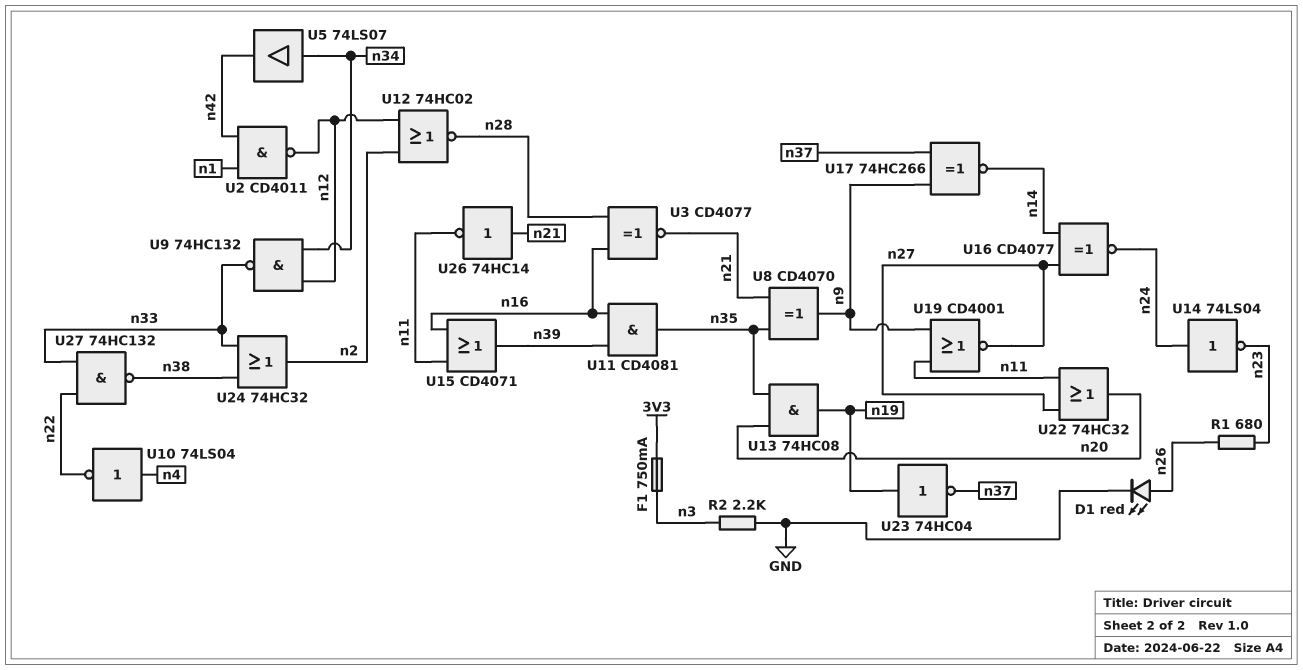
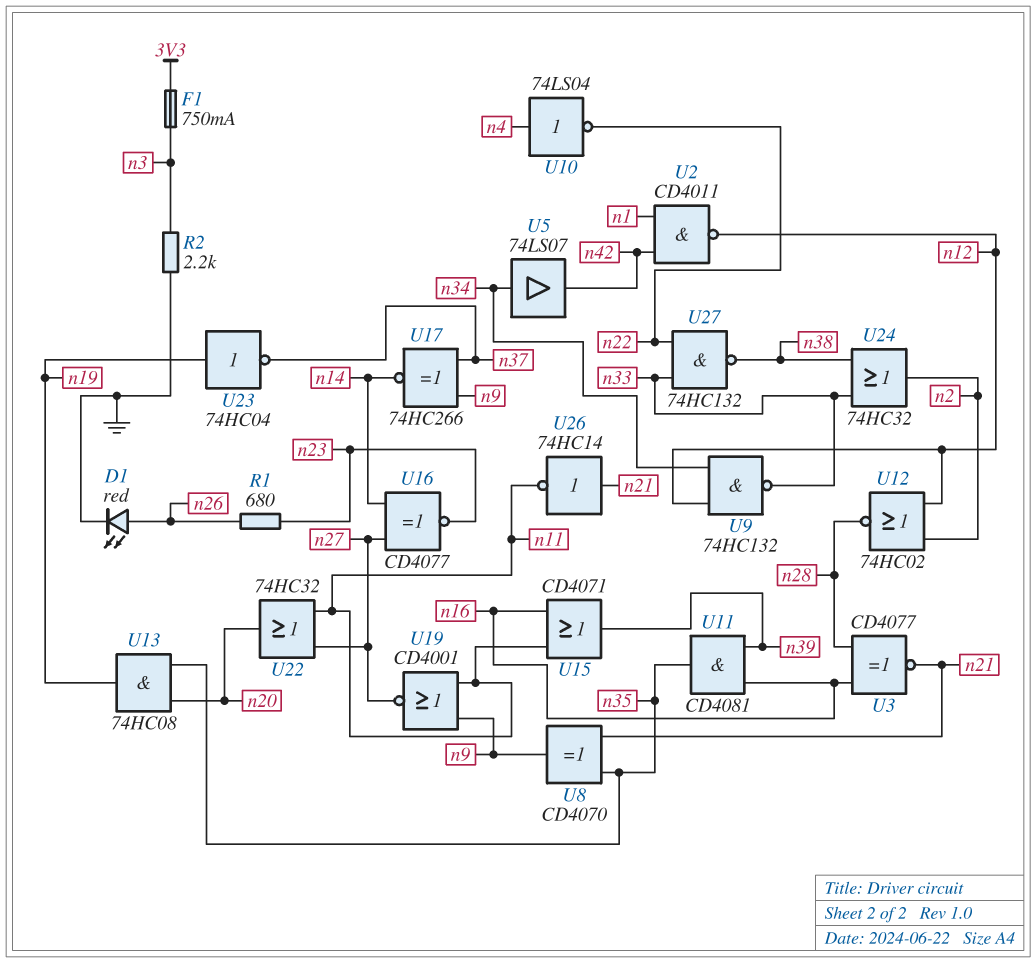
U14: NOT 74LS04 (in n24, out n23) -> none
U16: XNOR CD4077 (in n14, in n27, out n24) -> XNOR CD4077 (in n14, in n27, out n23)

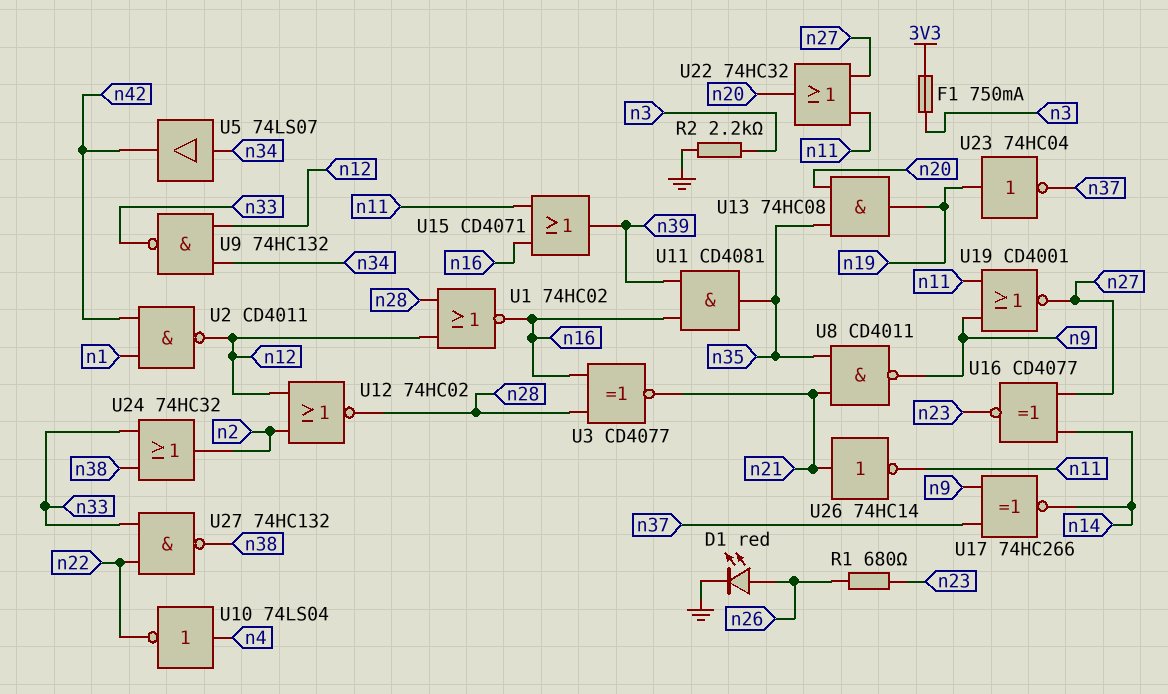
U1: none -> NOR 74HC02 (in n12, in n28, out n16)
U8: XOR CD4070 (in n21, in n35, out n9) -> NAND CD4011 (in n21, in n35, out n9)

